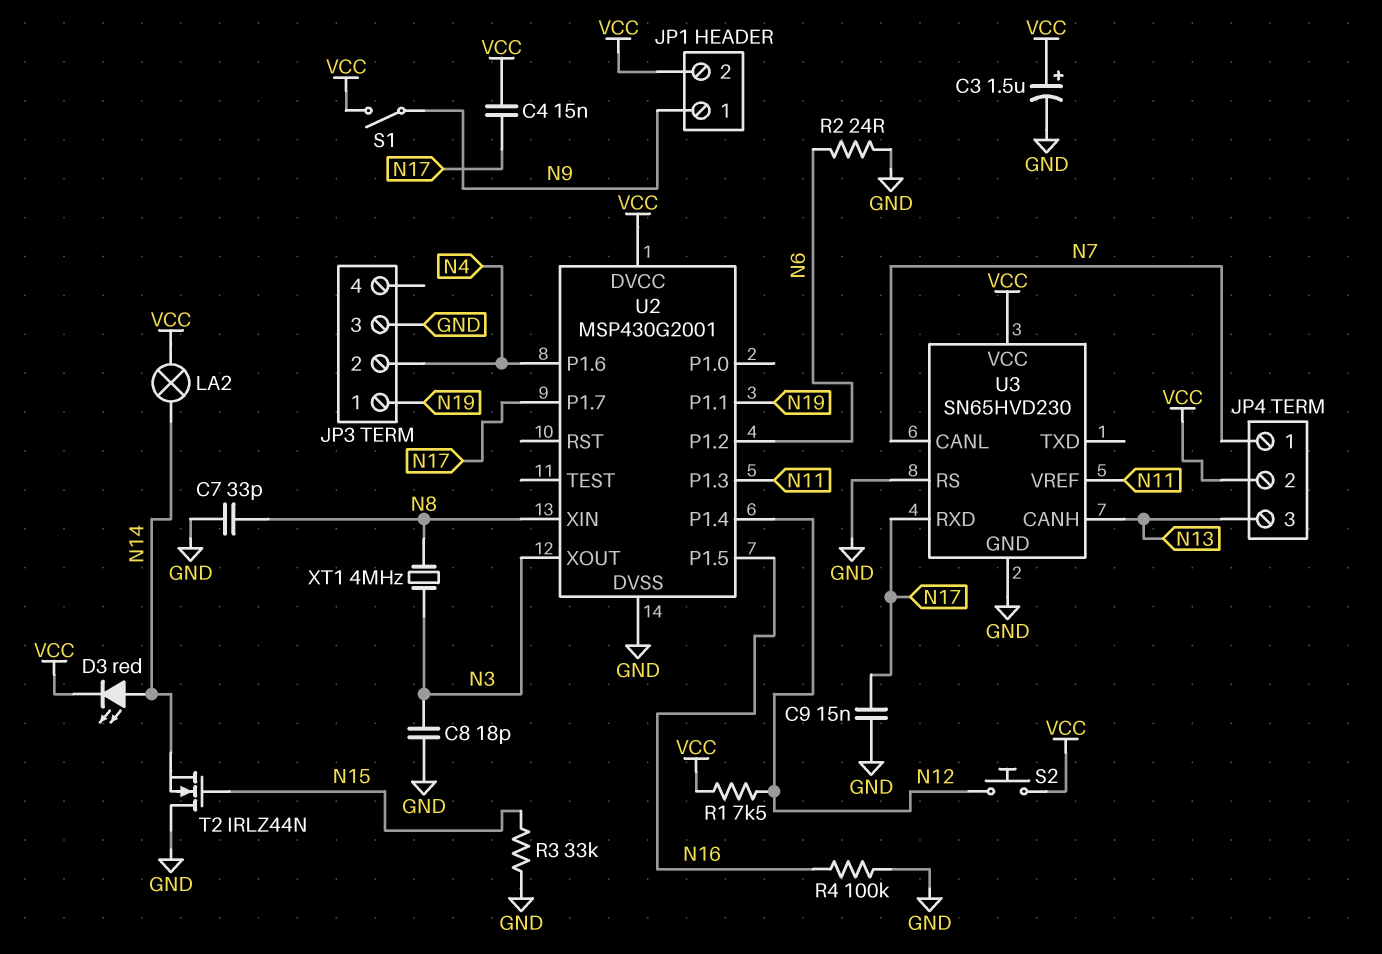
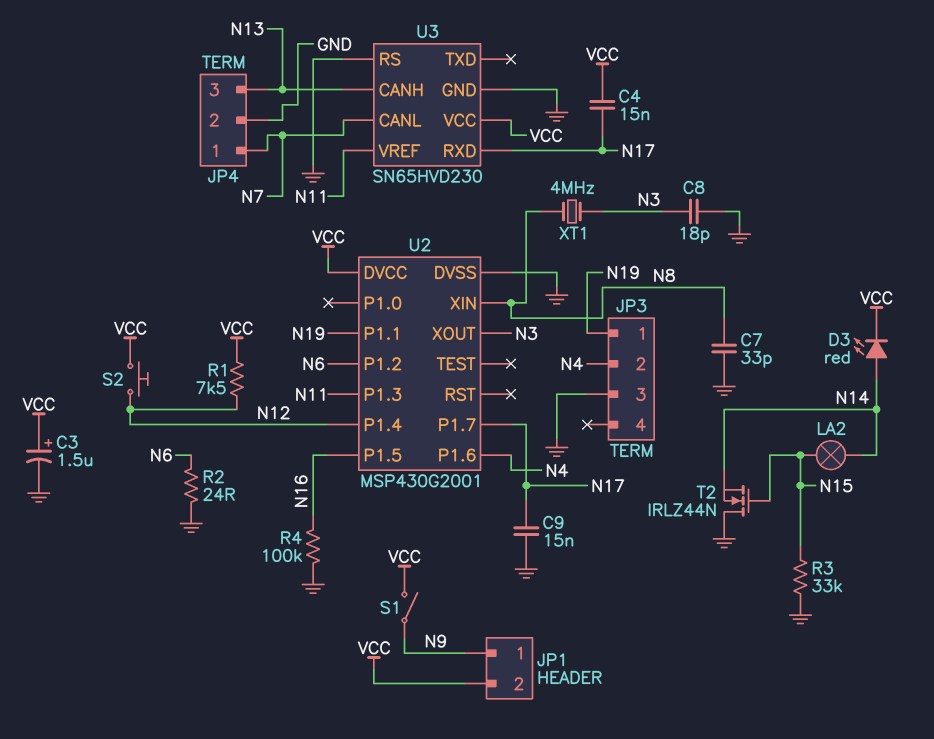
JP4 pin 2: VCC -> GND
LA2: lamp (N14, VCC) -> lamp (N14, N15)

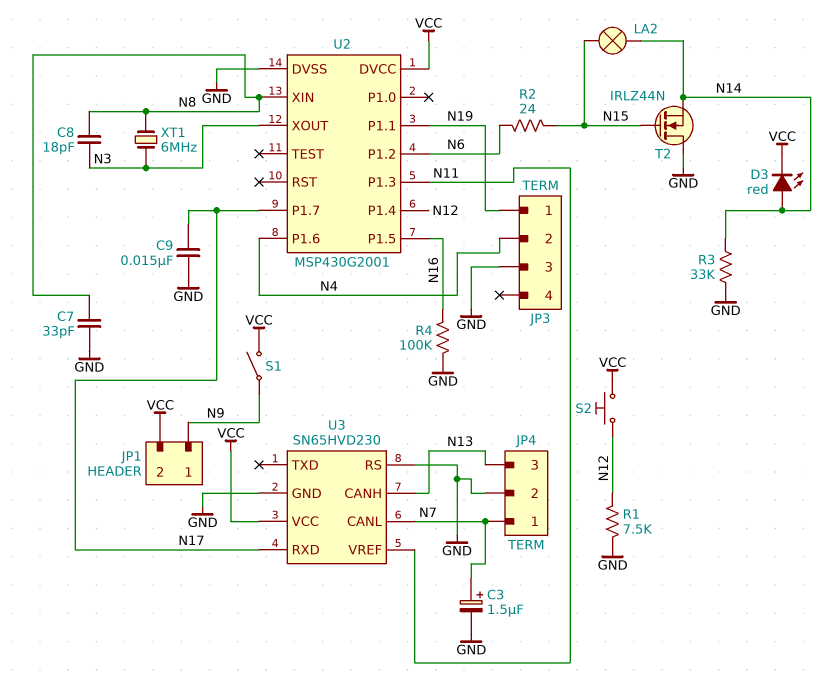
C3: 1.5uF (plus VCC, minus GND) -> 1.5uF (plus N7, minus GND)
C4: 15nF (N17, VCC) -> none
C8: 18pF (GND, N3) -> 18pF (N3, N8)
R1: 7.5k (N12, VCC) -> 7.5k (GND, N12)
R2: 24 (GND, N6) -> 24 (N6, N15)
R3: 33k (GND, N15) -> 33k (GND, N14)
XT1: 4MHz (N3, N8) -> 6MHz (N3, N8)

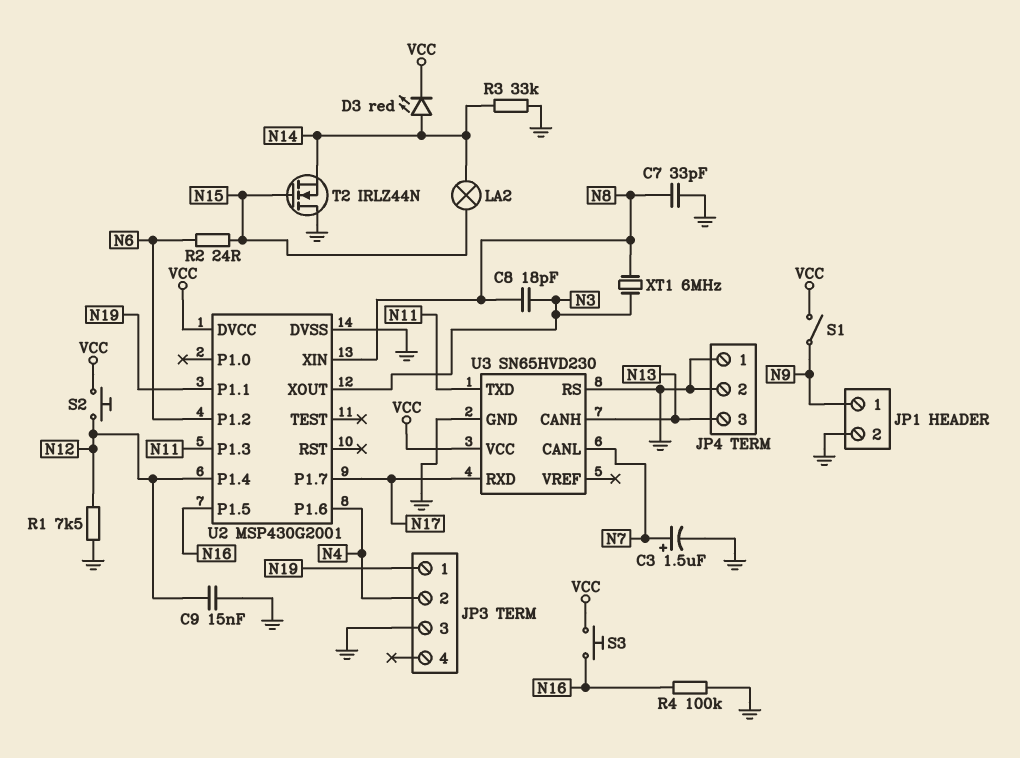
C9: 15nF (GND, N17) -> 15nF (GND, N12)
JP1 pin 2: VCC -> GND
JP4 pin 1: N7 -> GND
S3: none -> button (N16, VCC)
U3 pin TXD: none -> N11
U3 pin VREF: N11 -> none

